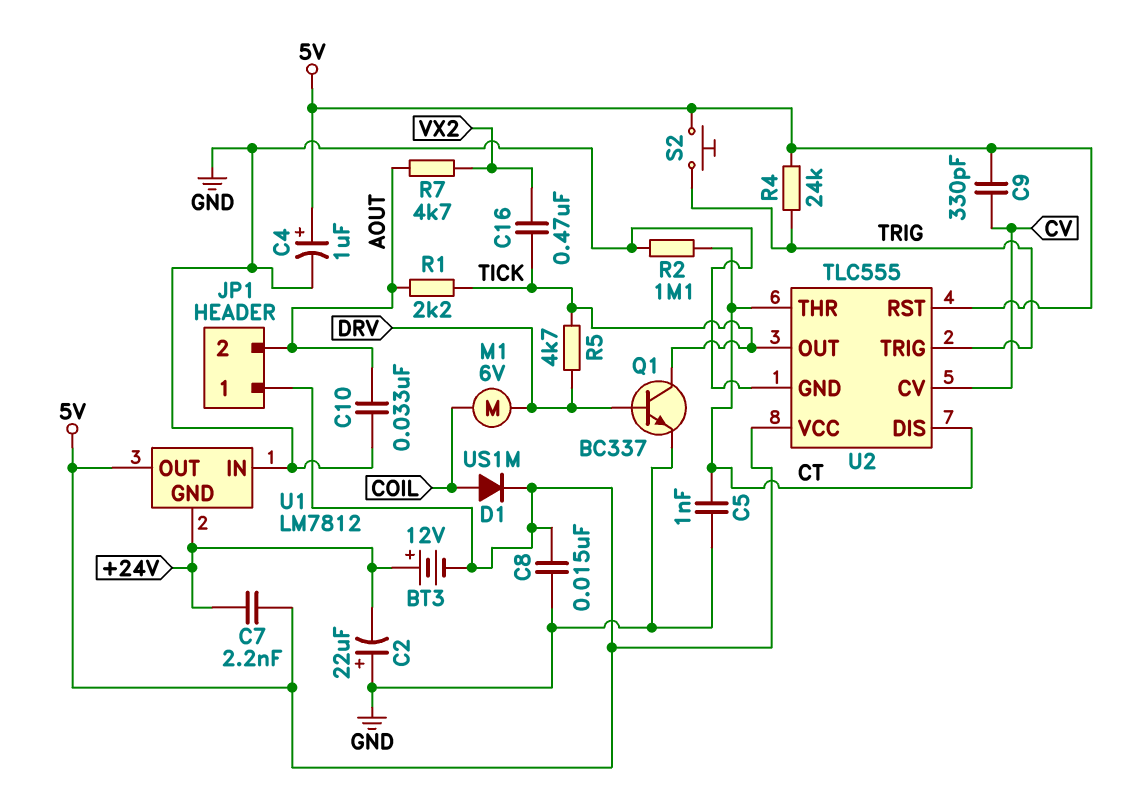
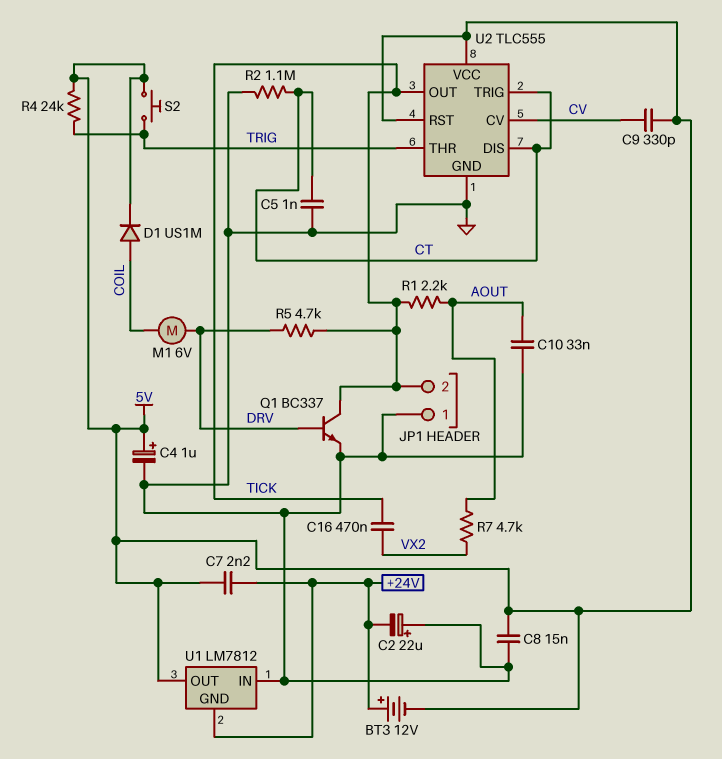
JP1 pin 1: 5V -> GND
JP1 pin 2: AOUT -> TICK
U2 pin THR: CT -> TRIG
U2 pin TRIG: TRIG -> CT

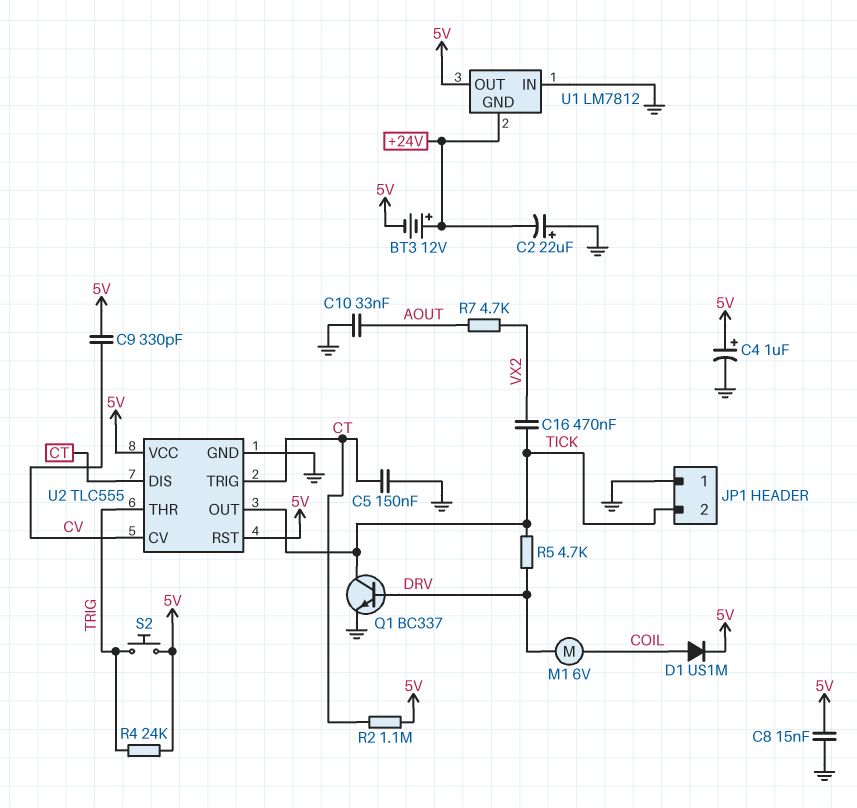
C5: 1nF (CT, GND) -> 150nF (CT, GND)
C7: 2.2nF (+24V, 5V) -> none
R1: 2.2k (AOUT, TICK) -> none
R2: 1.1M (CT, GND) -> 1.1M (5V, CT)

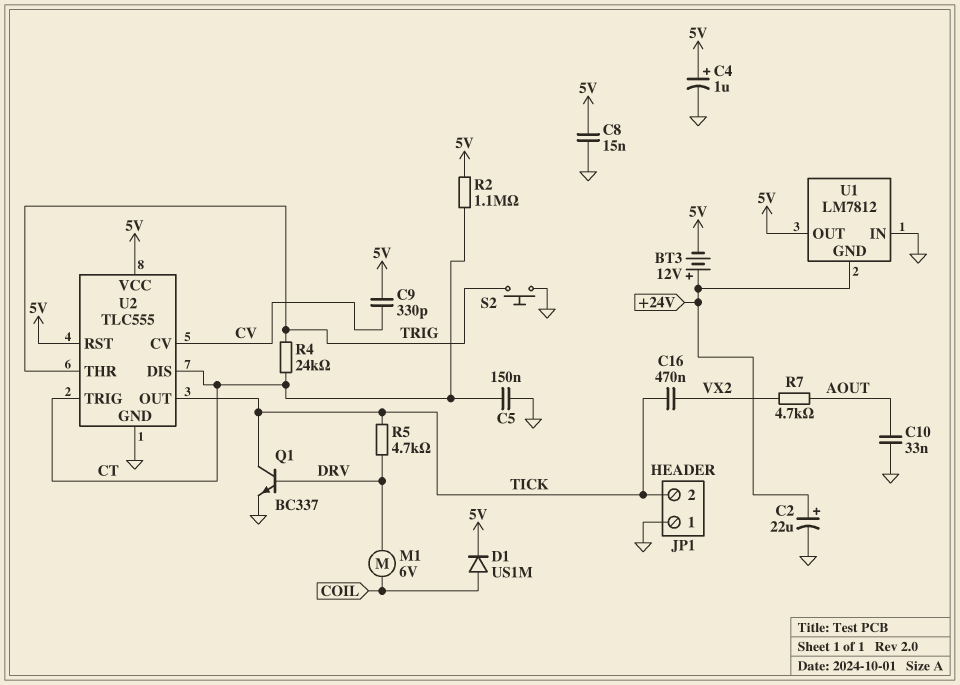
C2: 22uF (plus GND, minus +24V) -> 22uF (plus +24V, minus GND)
R4: 24k (5V, TRIG) -> 24k (CT, TRIG)
S2: button (5V, TRIG) -> button (GND, TRIG)

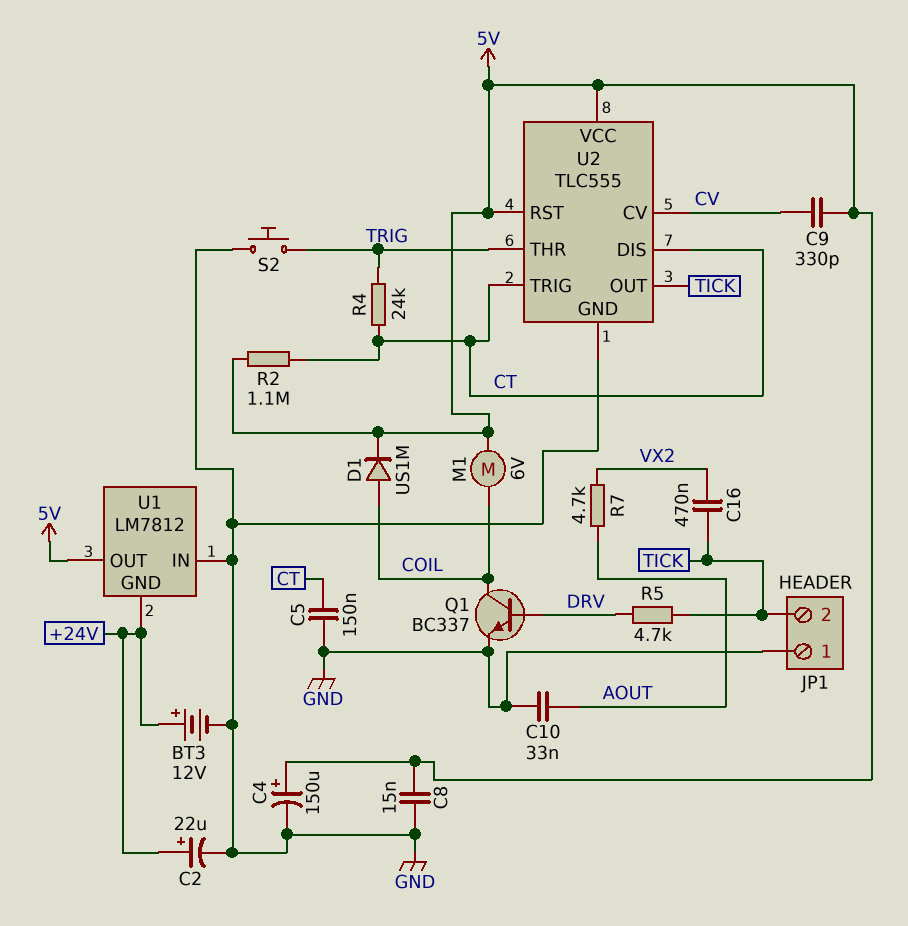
BT3: 12V (plus +24V, minus 5V) -> 12V (plus +24V, minus GND)
C4: 1uF (plus 5V, minus GND) -> 150uF (plus 5V, minus GND)
M1: motor 6V (COIL, DRV) -> motor 6V (5V, COIL)
Q1: NPN BC337 (B DRV, C TICK, E GND) -> NPN BC337 (B DRV, C COIL, E GND)

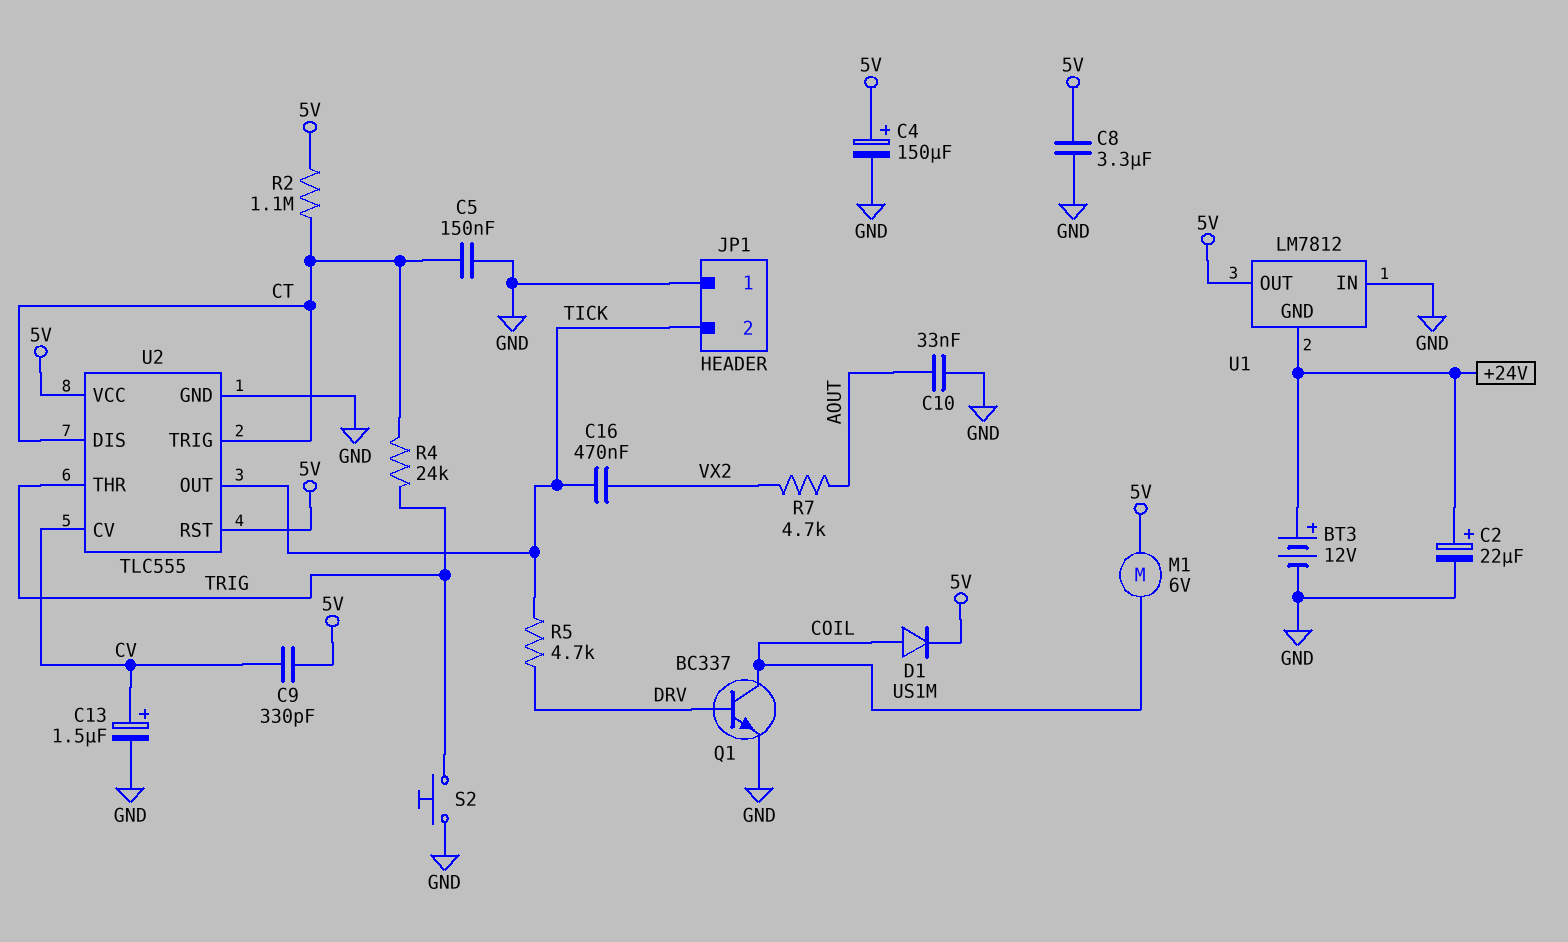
C8: 15nF (5V, GND) -> 3.3uF (5V, GND)
C13: none -> 1.5uF (plus CV, minus GND)

